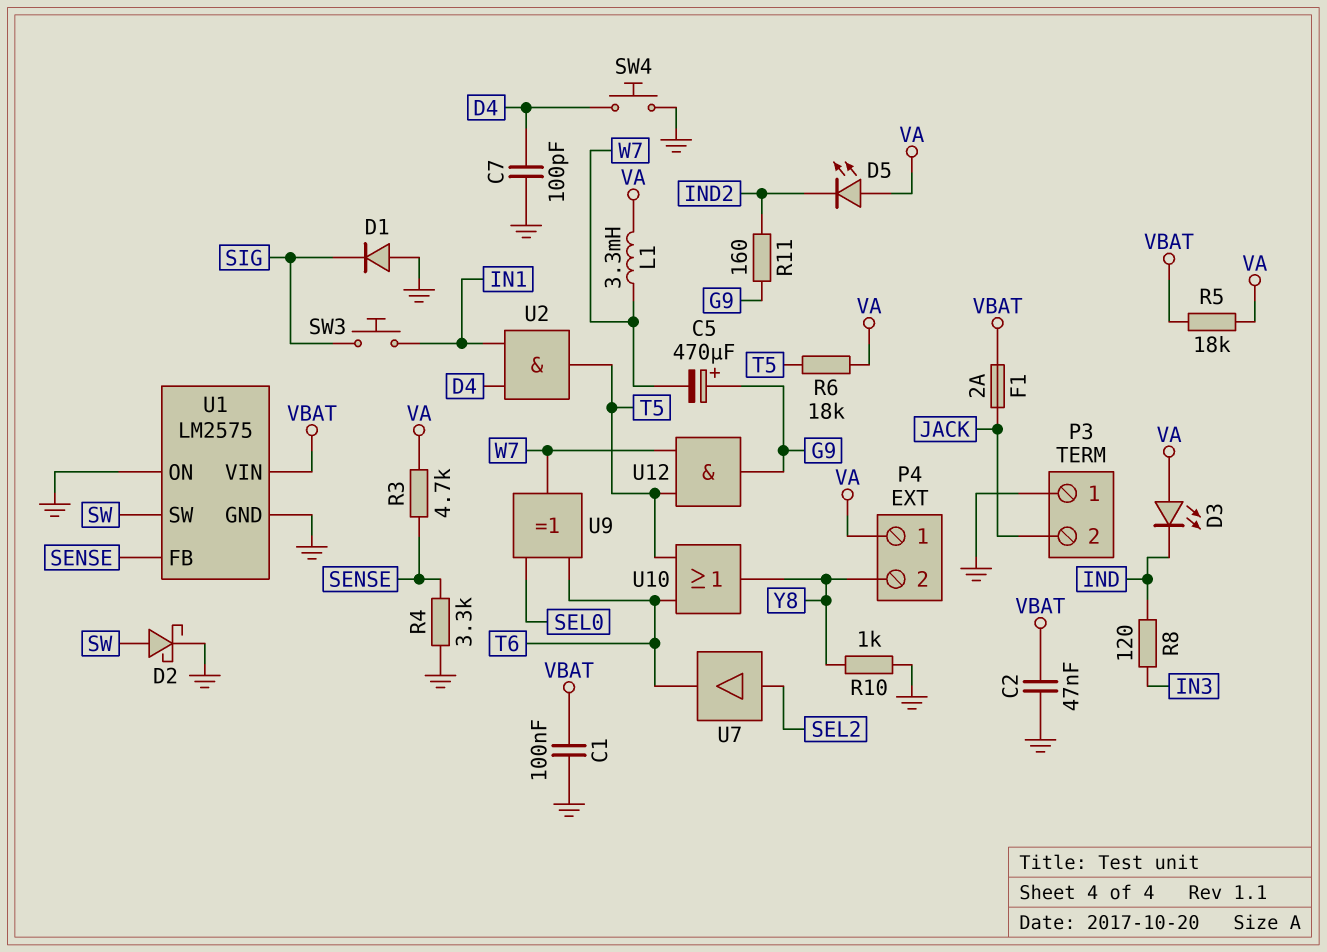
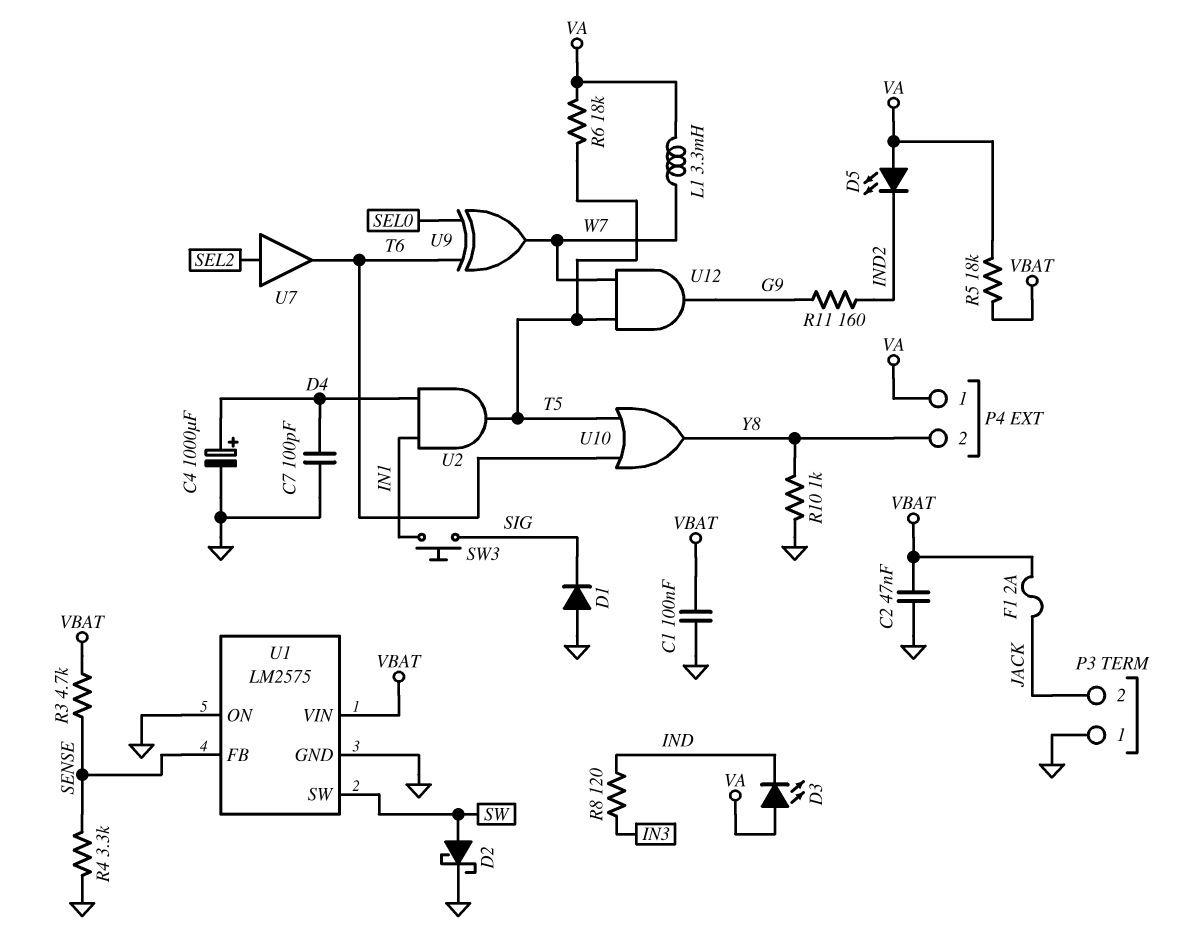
C4: none -> 1000uF (plus D4, minus GND)
C5: 470uF (plus G9, minus W7) -> none
R3: 4.7k (SENSE, VA) -> 4.7k (SENSE, VBAT)
SW4: button (D4, GND) -> none

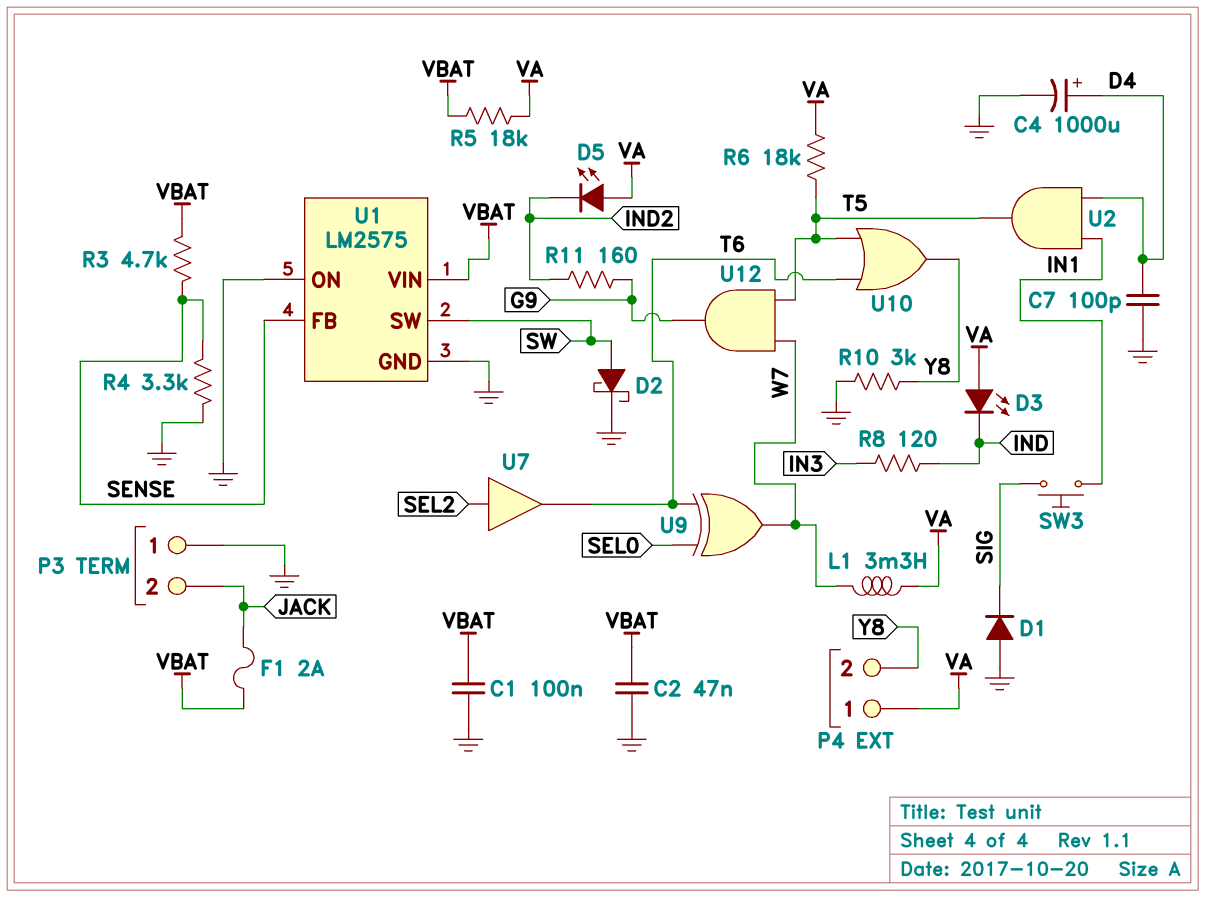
R10: 1k (GND, Y8) -> 3k (GND, Y8)

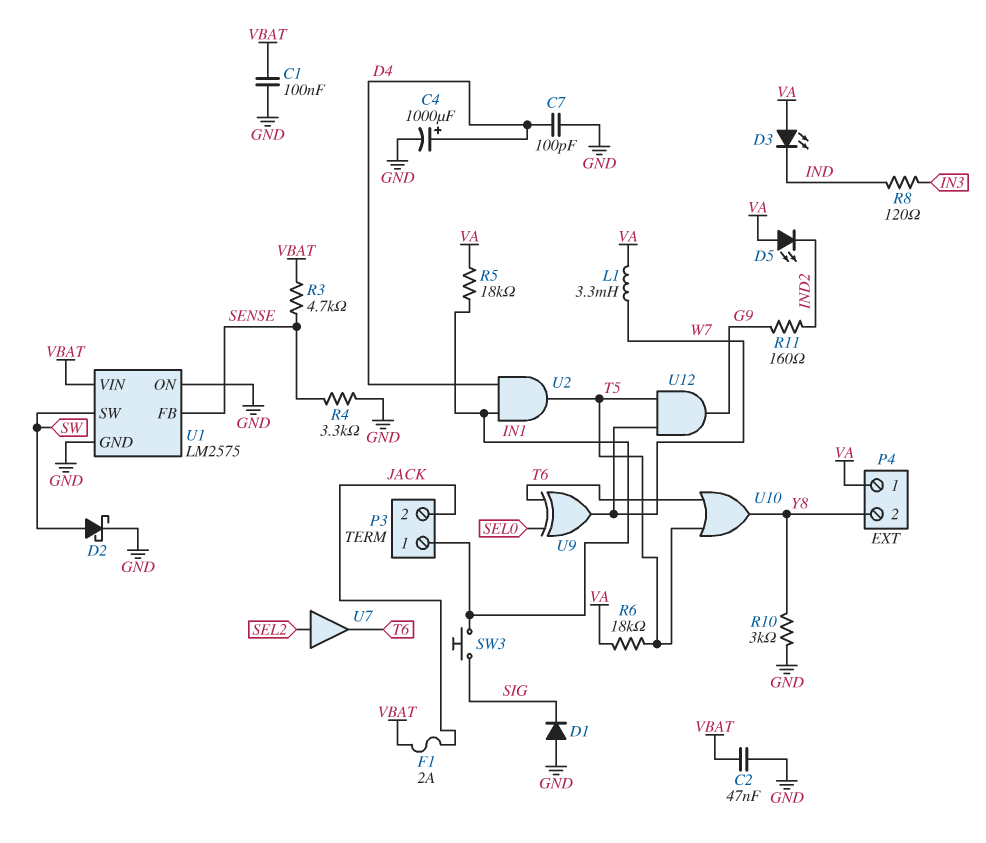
P3 pin 1: GND -> IN1
R5: 18k (VA, VBAT) -> 18k (IN1, VA)

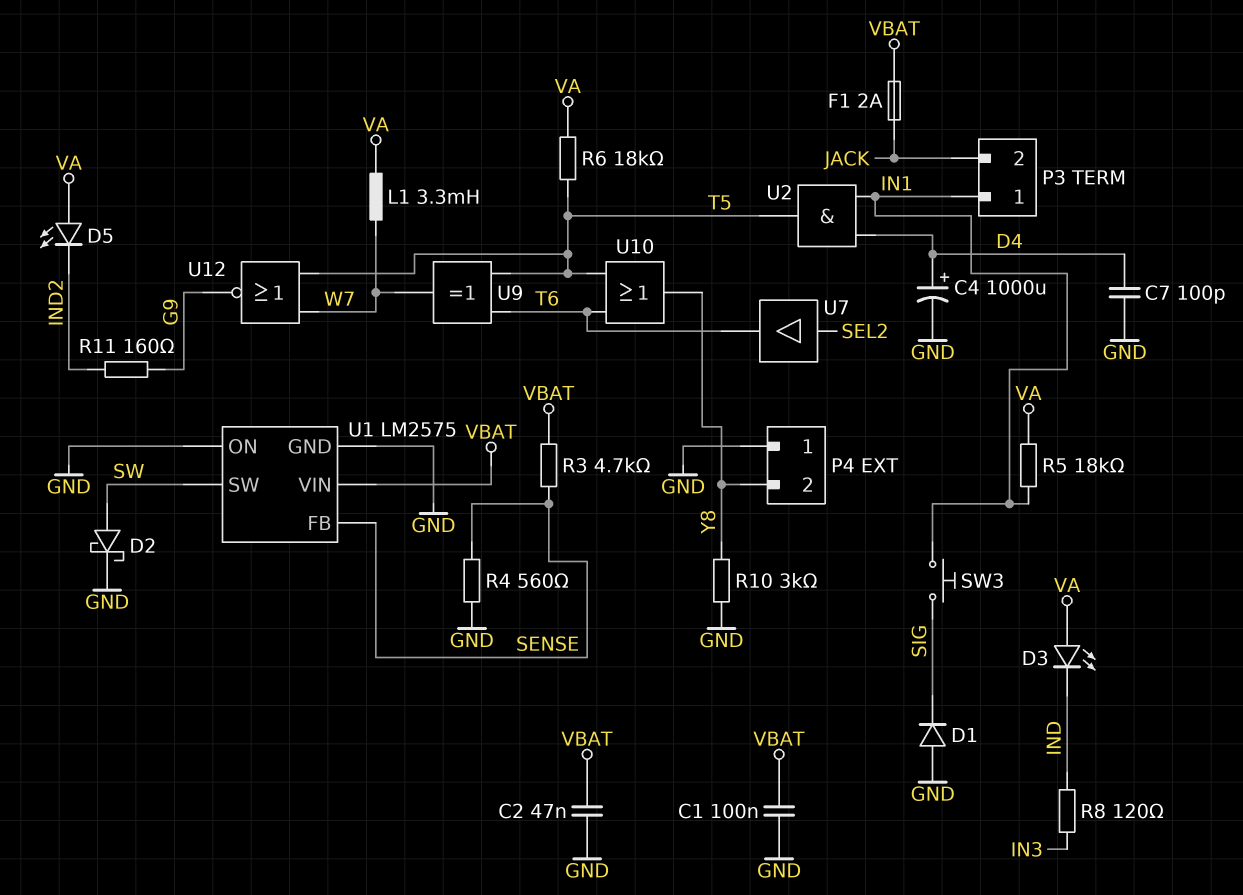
P4 pin 1: VA -> GND
R4: 3.3k (GND, SENSE) -> 560 (GND, SENSE)
U9: XOR (in SEL0, in T6, out W7) -> XOR (in T5, in T6, out W7)
U12: AND (in T5, in W7, out G9) -> NOR (in T5, in W7, out G9)

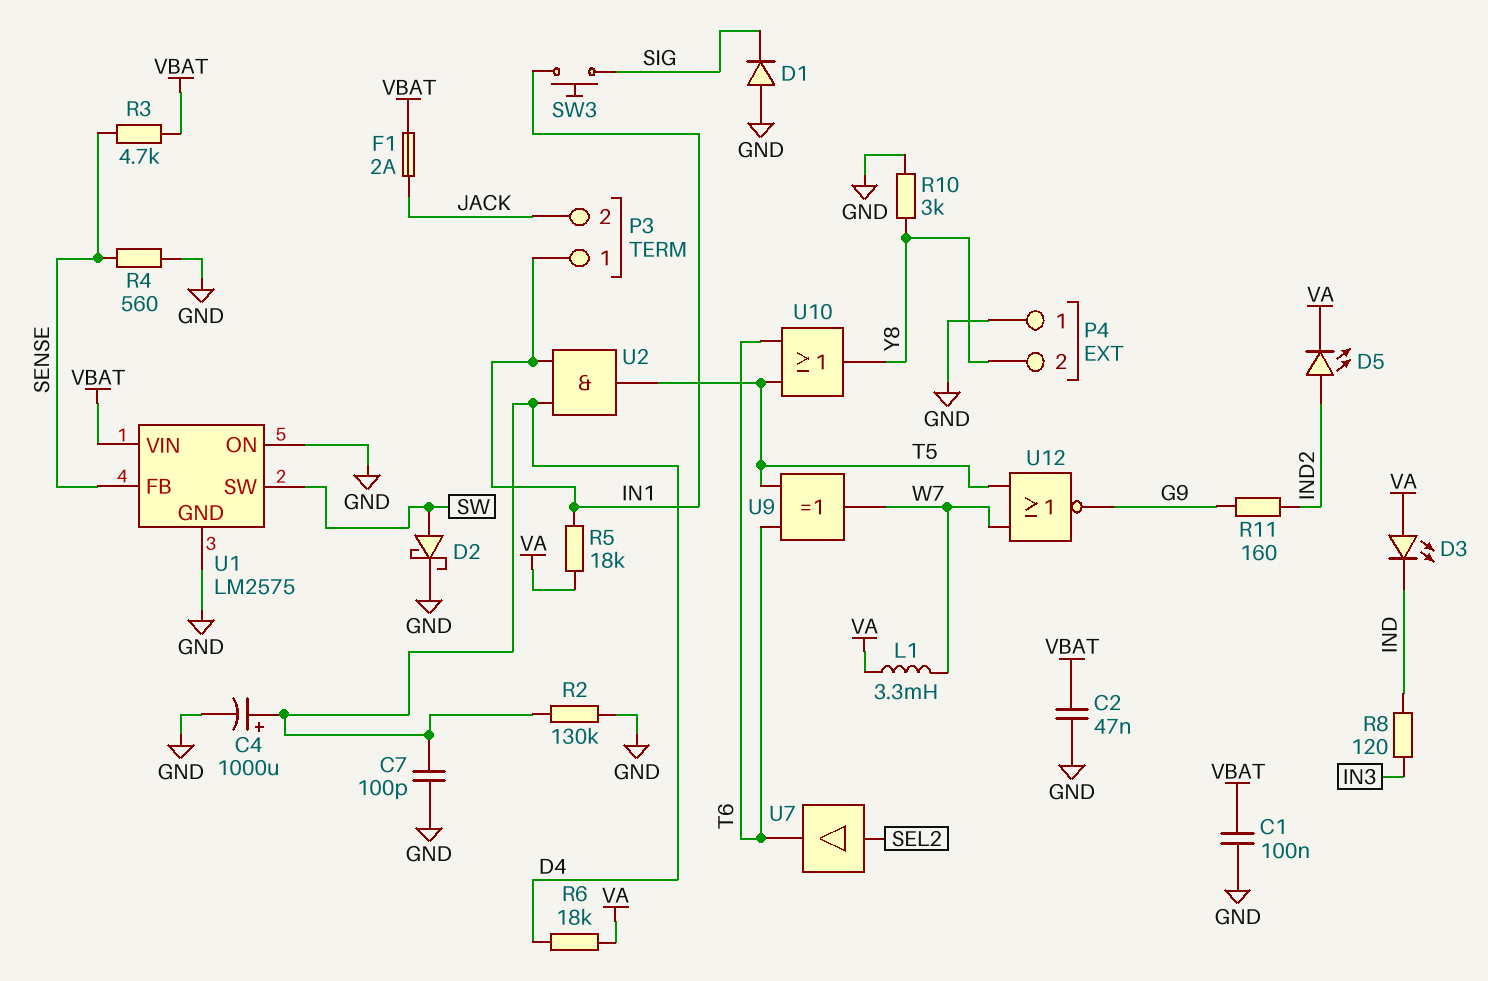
D5: LED (A VA, K IND2) -> LED (A IND2, K VA)
R2: none -> 130k (D4, GND)
R6: 18k (T5, VA) -> 18k (D4, VA)

